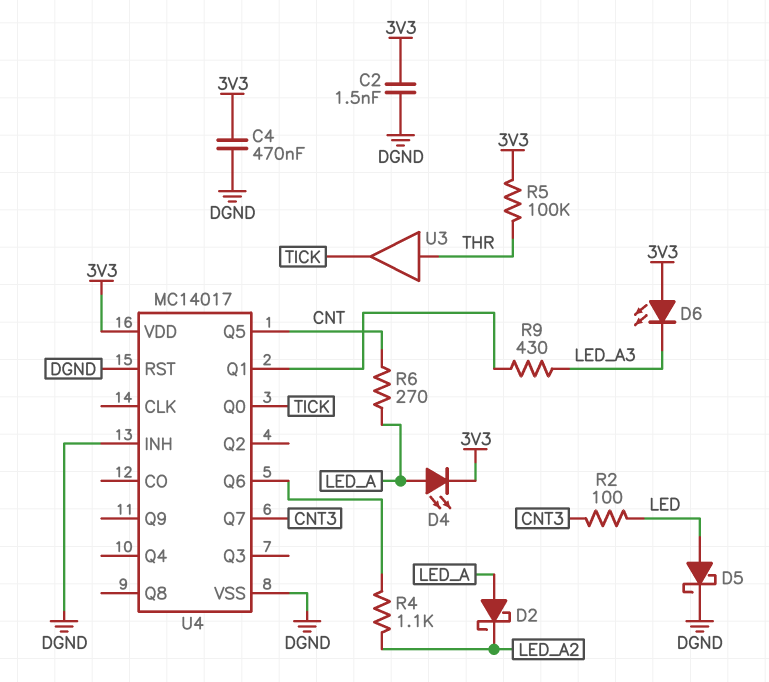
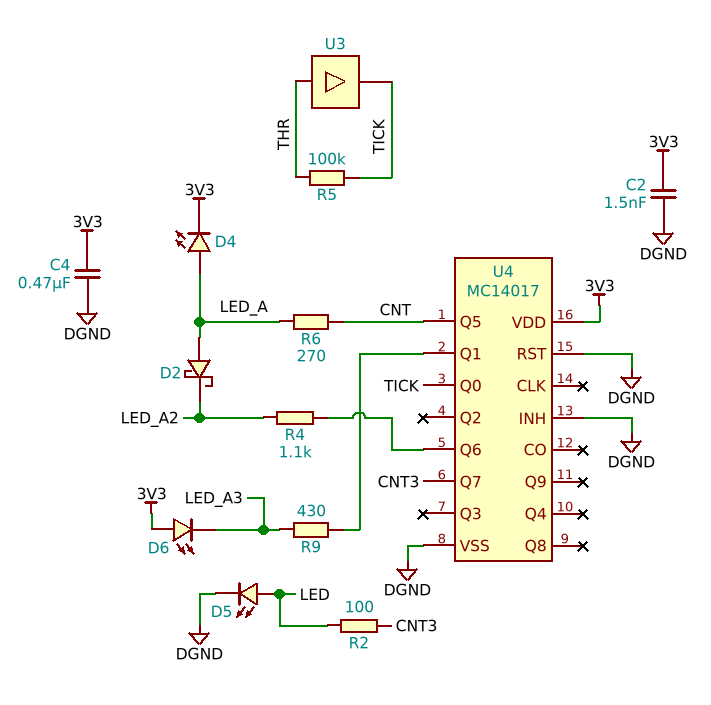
D5: schottky (A LED, K DGND) -> LED (A LED, K DGND)
R5: 100k (3V3, THR) -> 100k (THR, TICK)

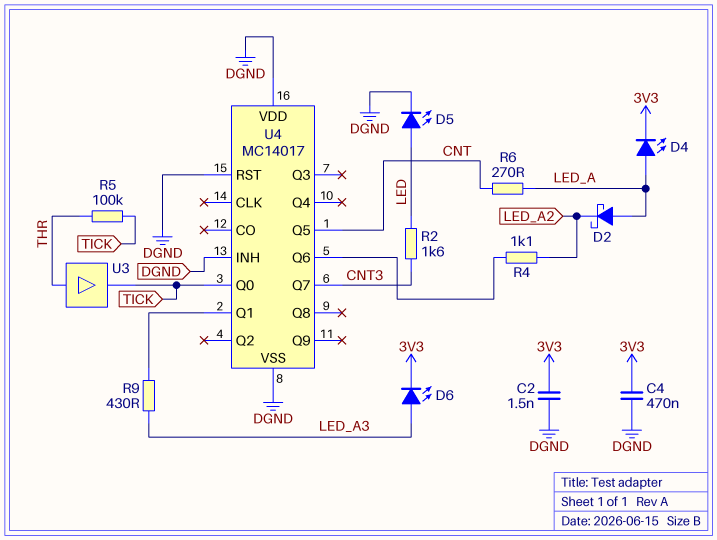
D6: LED (A 3V3, K LED_A3) -> LED (A LED_A3, K 3V3)
R2: 100 (CNT3, LED) -> 1.6k (CNT3, LED)
U4 pin VDD: 3V3 -> DGND

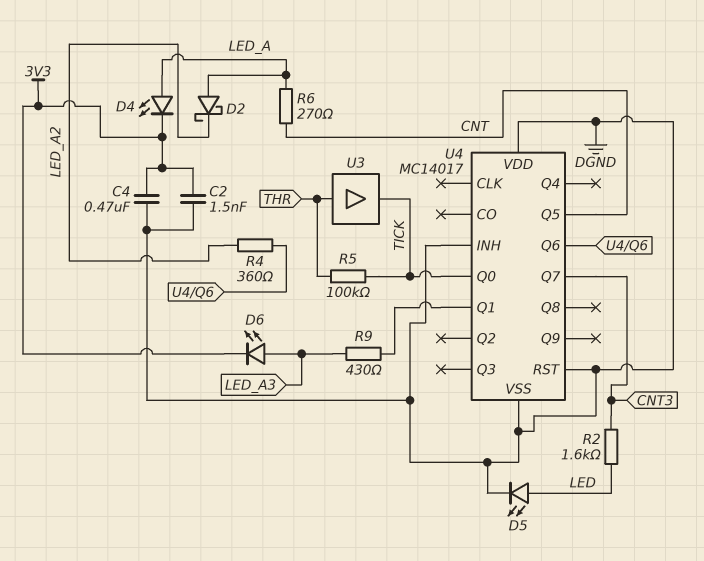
R4: 1.1k (LED_A2, U4/Q6) -> 360 (LED_A2, U4/Q6)

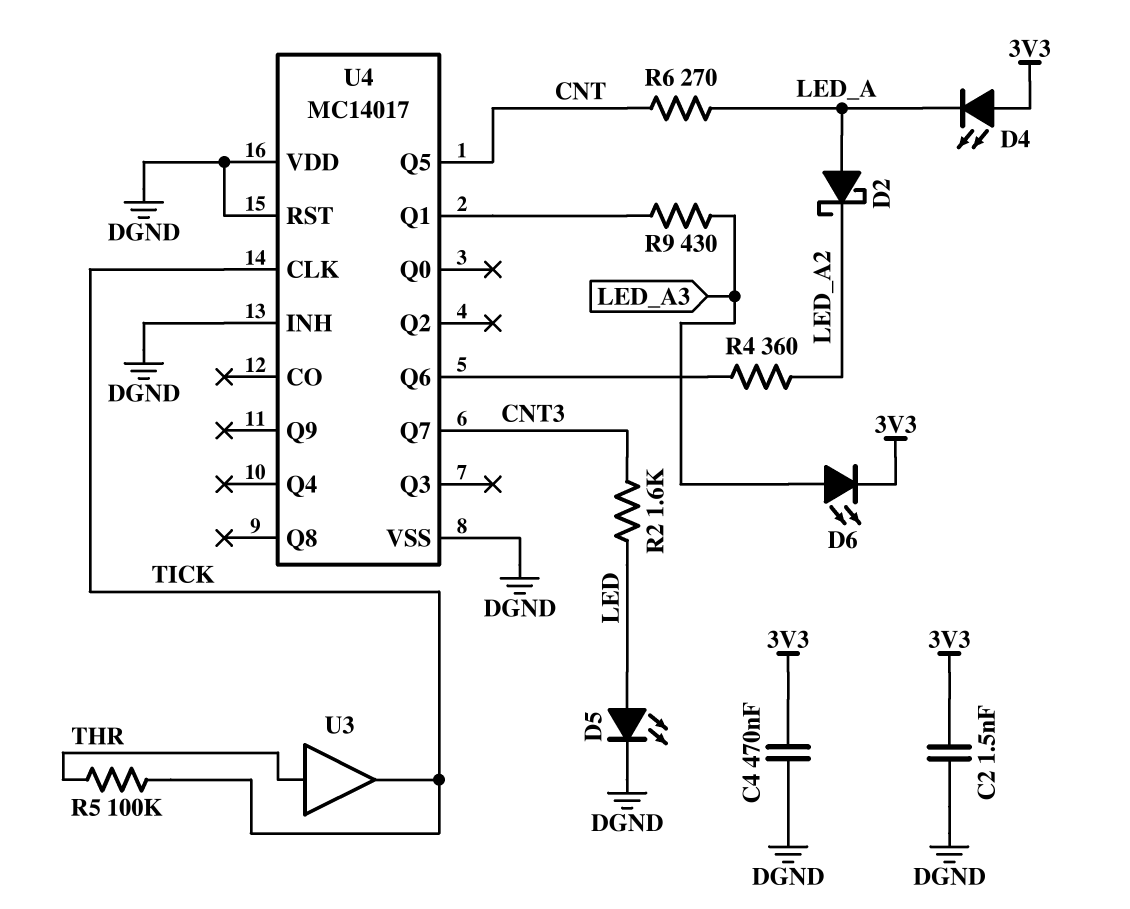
D4: LED (A LED_A, K 3V3) -> LED (A 3V3, K LED_A)
U4 pin CLK: none -> TICK
U4 pin Q0: TICK -> none

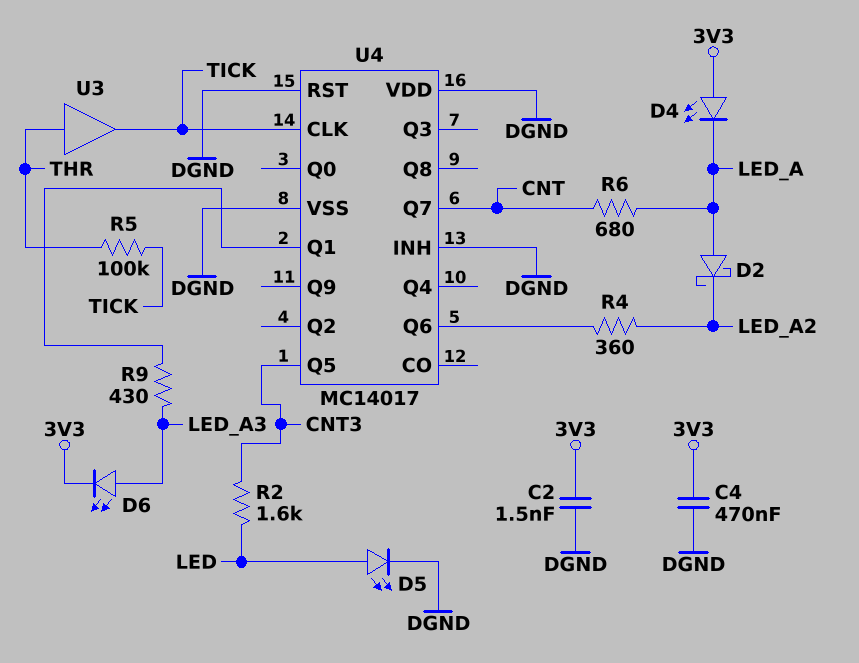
R6: 270 (CNT, LED_A) -> 680 (CNT, LED_A)
U4 pin Q5: CNT -> CNT3
U4 pin Q7: CNT3 -> CNT

